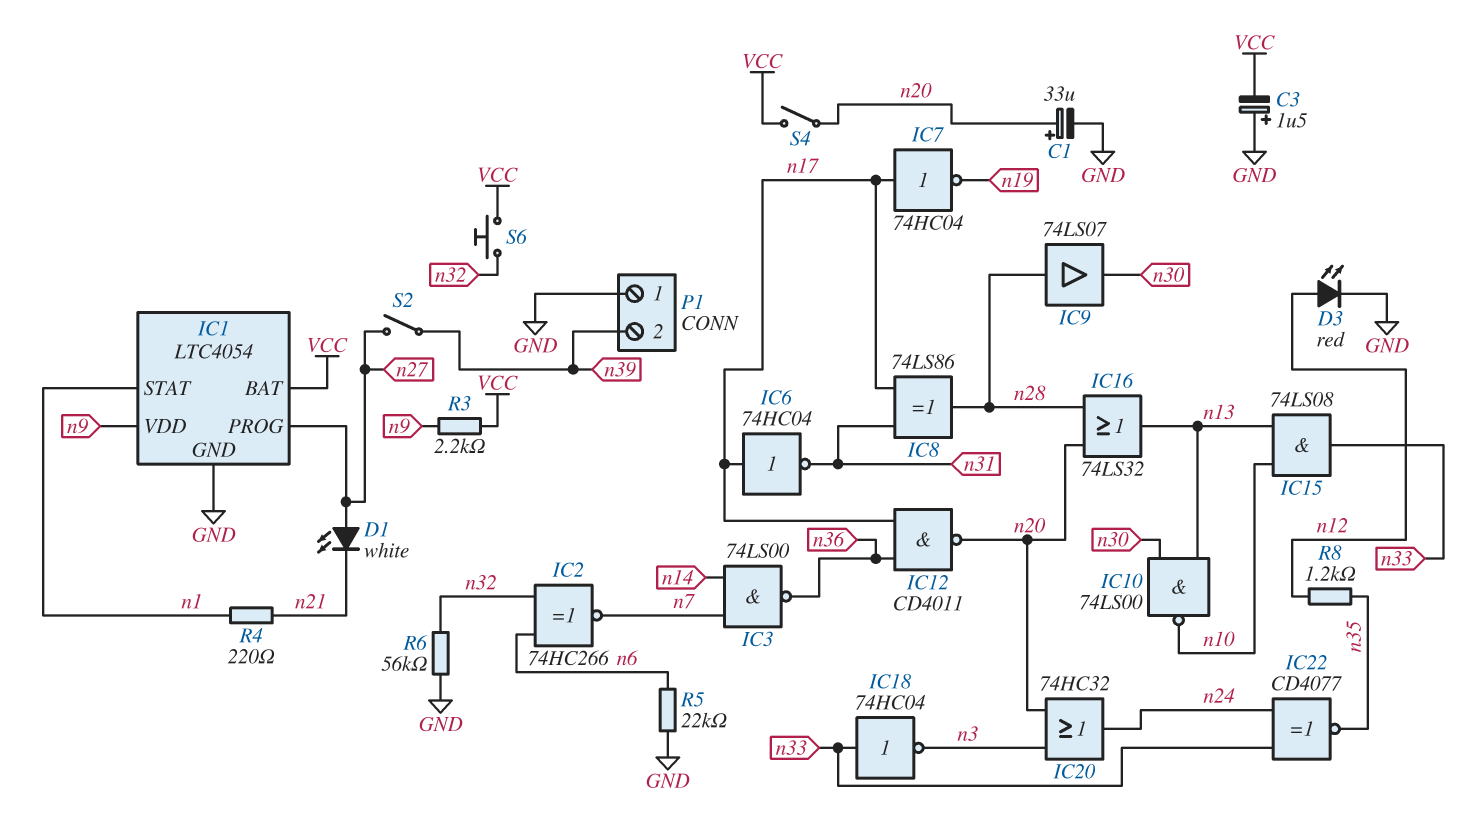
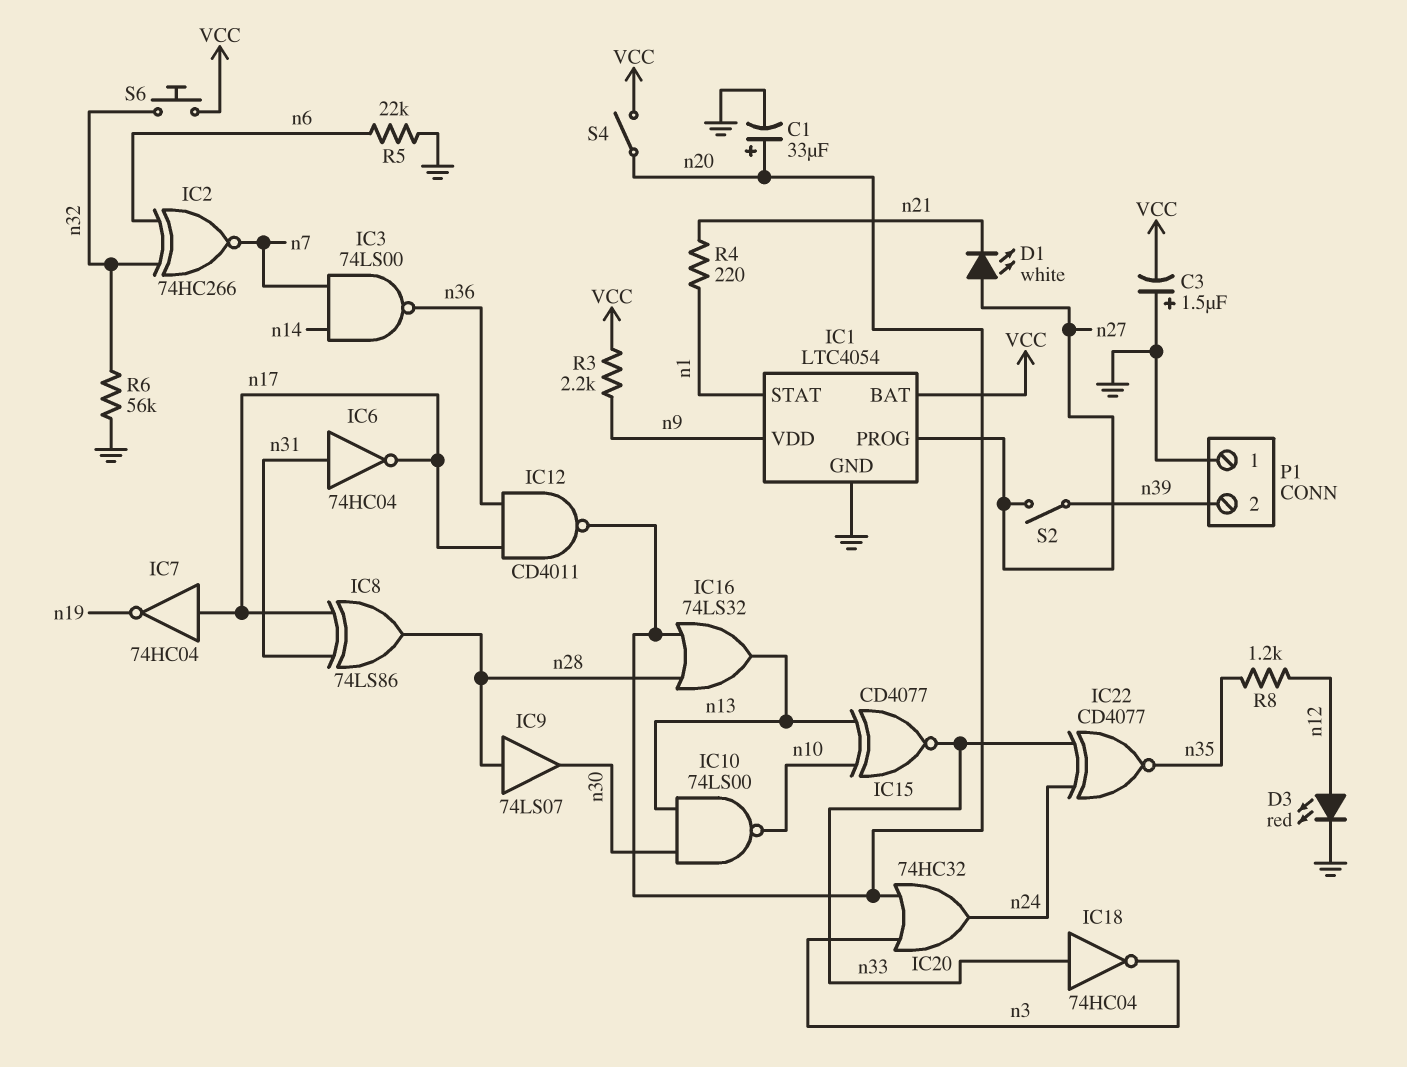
IC6: NOT 74HC04 (in n17, out n31) -> NOT 74HC04 (in n31, out n17)
IC15: AND 74LS08 (in n10, in n13, out n33) -> XNOR CD4077 (in n10, in n13, out n33)

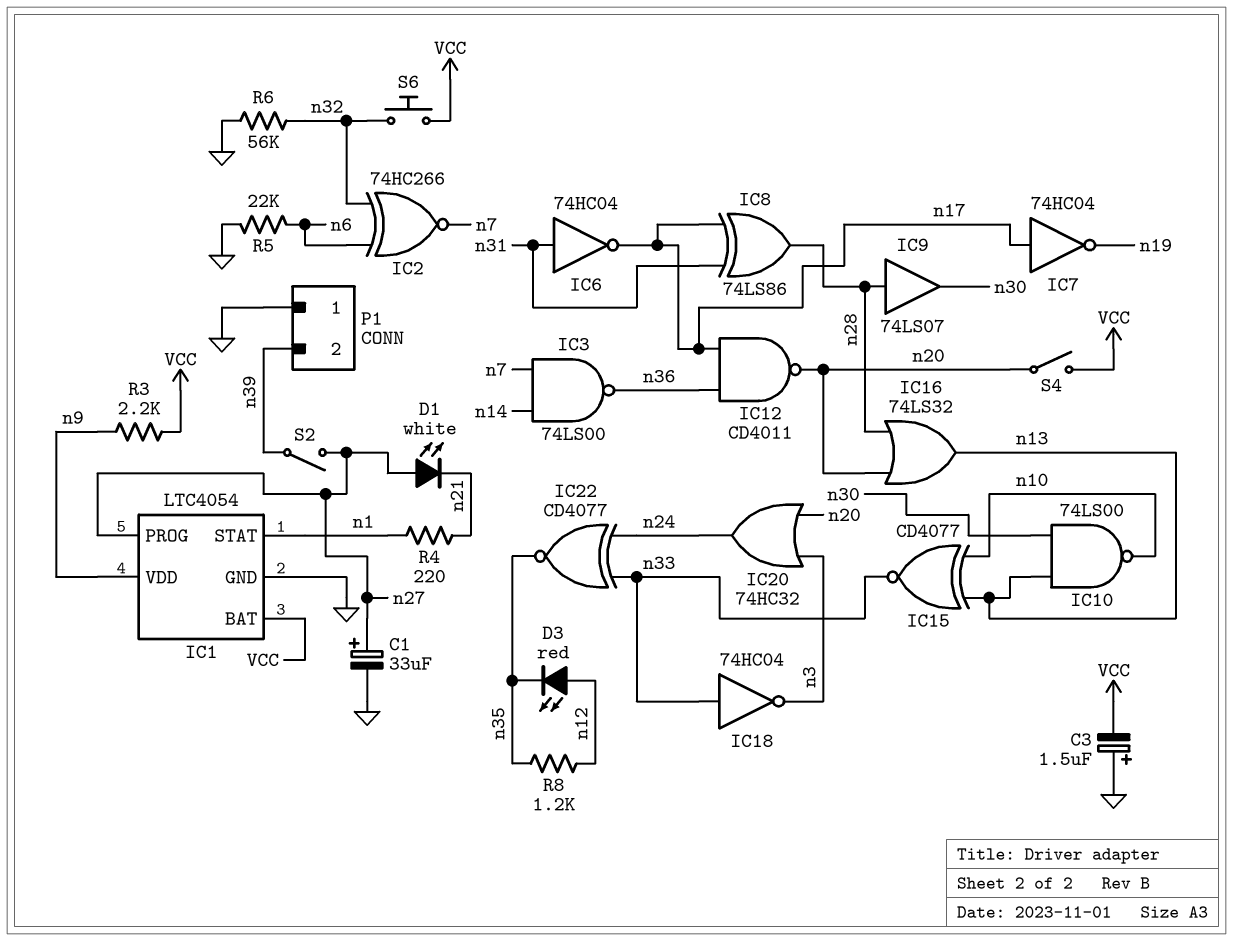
C1: 33uF (plus n20, minus GND) -> 33uF (plus n27, minus GND)
D3: LED red (A n12, K GND) -> LED red (A n12, K n35)

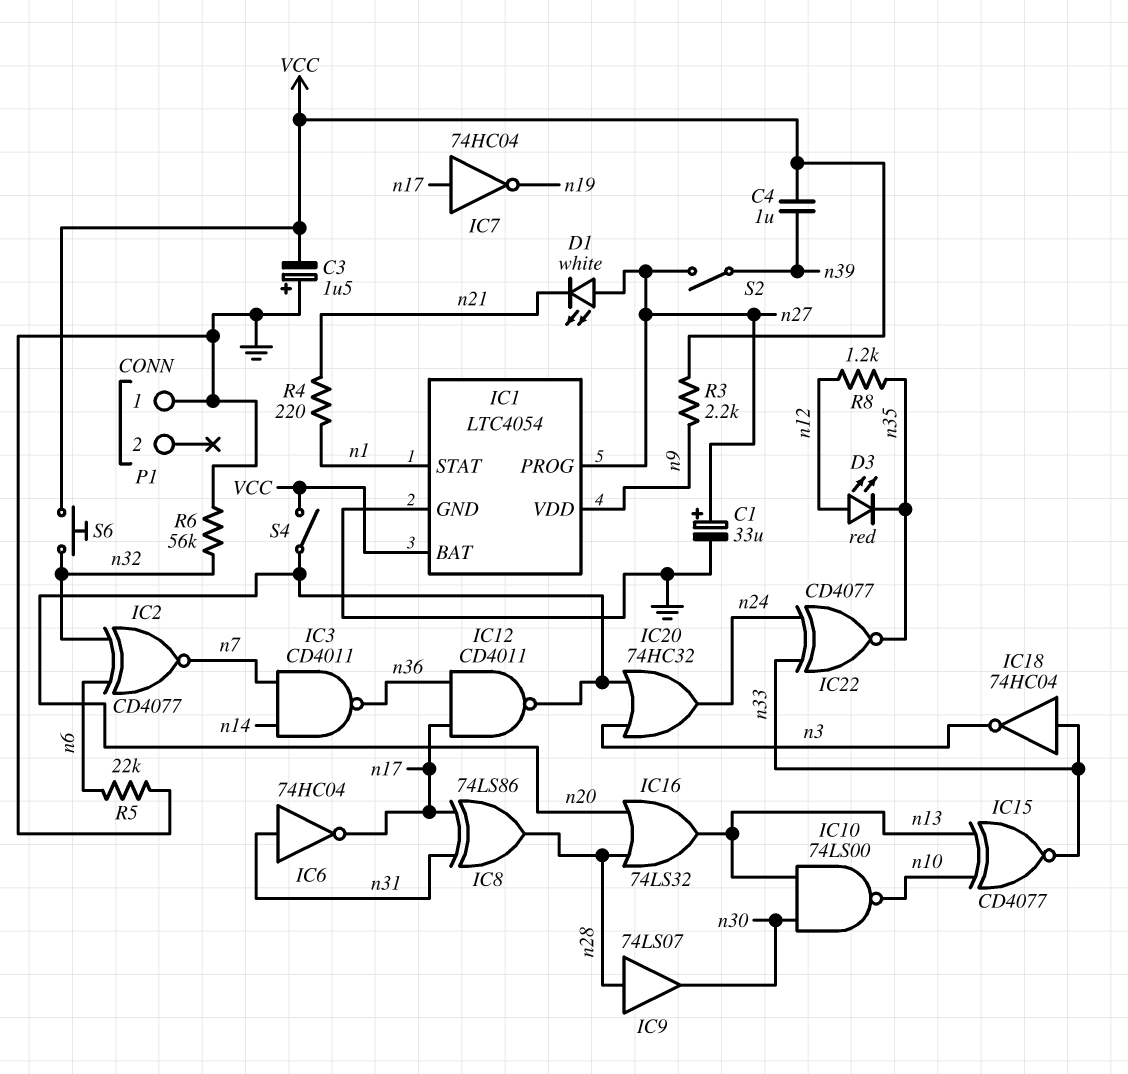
C4: none -> 1uF (VCC, n39)
IC2: XNOR 74HC266 (in n6, in n32, out n7) -> XNOR CD4077 (in n6, in n32, out n7)
IC3: NAND 74LS00 (in n7, in n14, out n36) -> NAND CD4011 (in n7, in n14, out n36)
P1 pin 2: n39 -> none

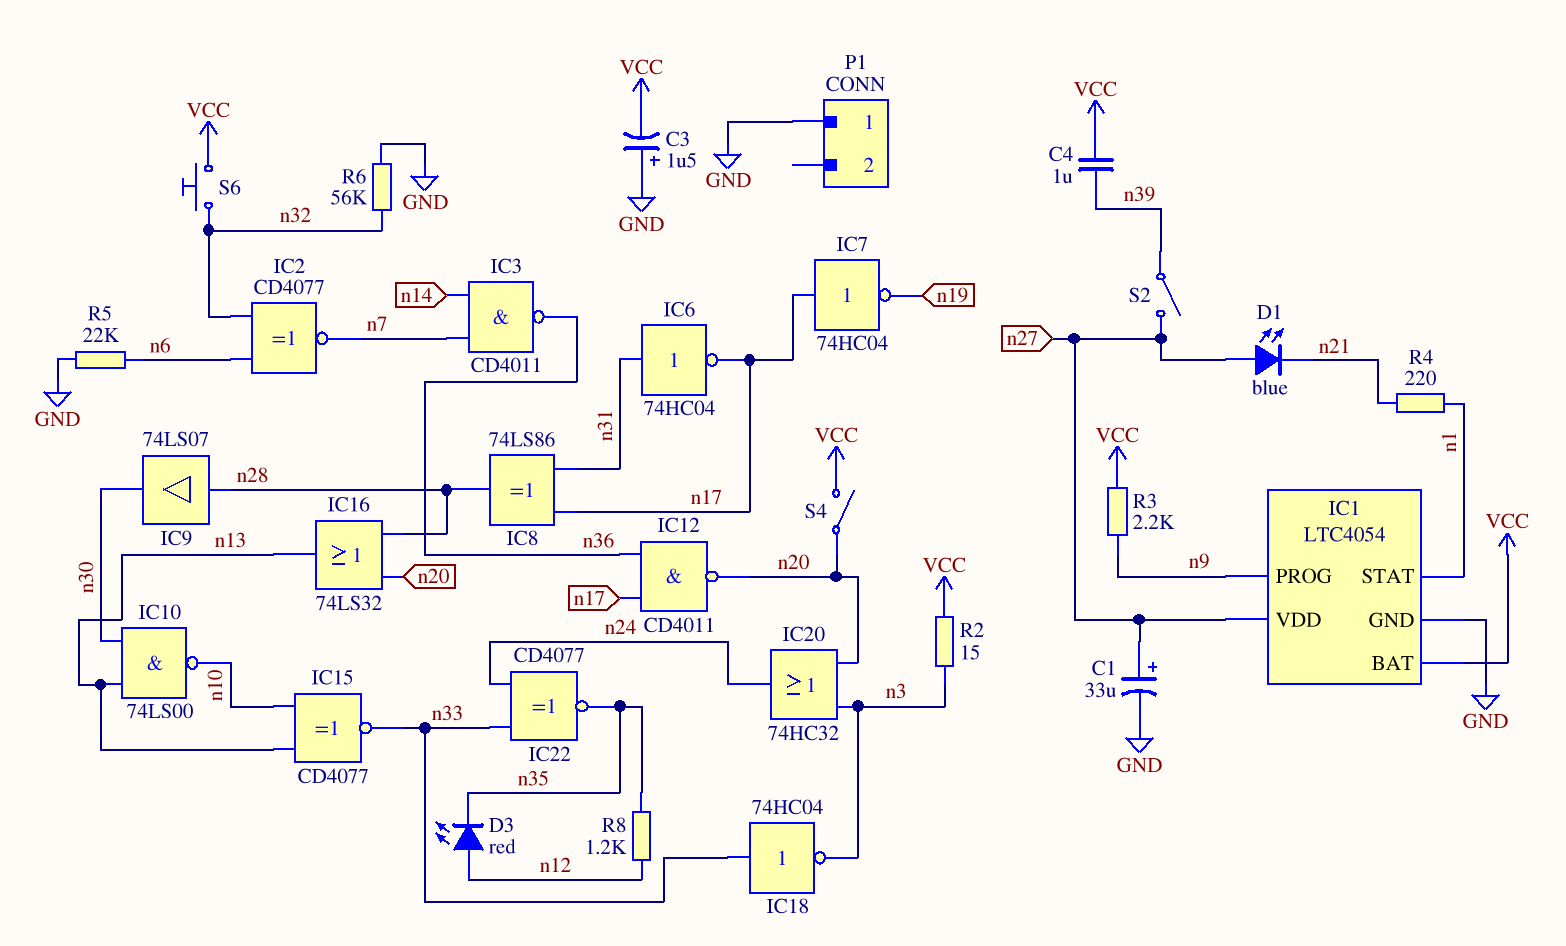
D1: LED white (A n27, K n21) -> LED blue (A n27, K n21)
IC1 pin PROG: n27 -> n9
IC1 pin VDD: n9 -> n27
R2: none -> 15 (VCC, n3)

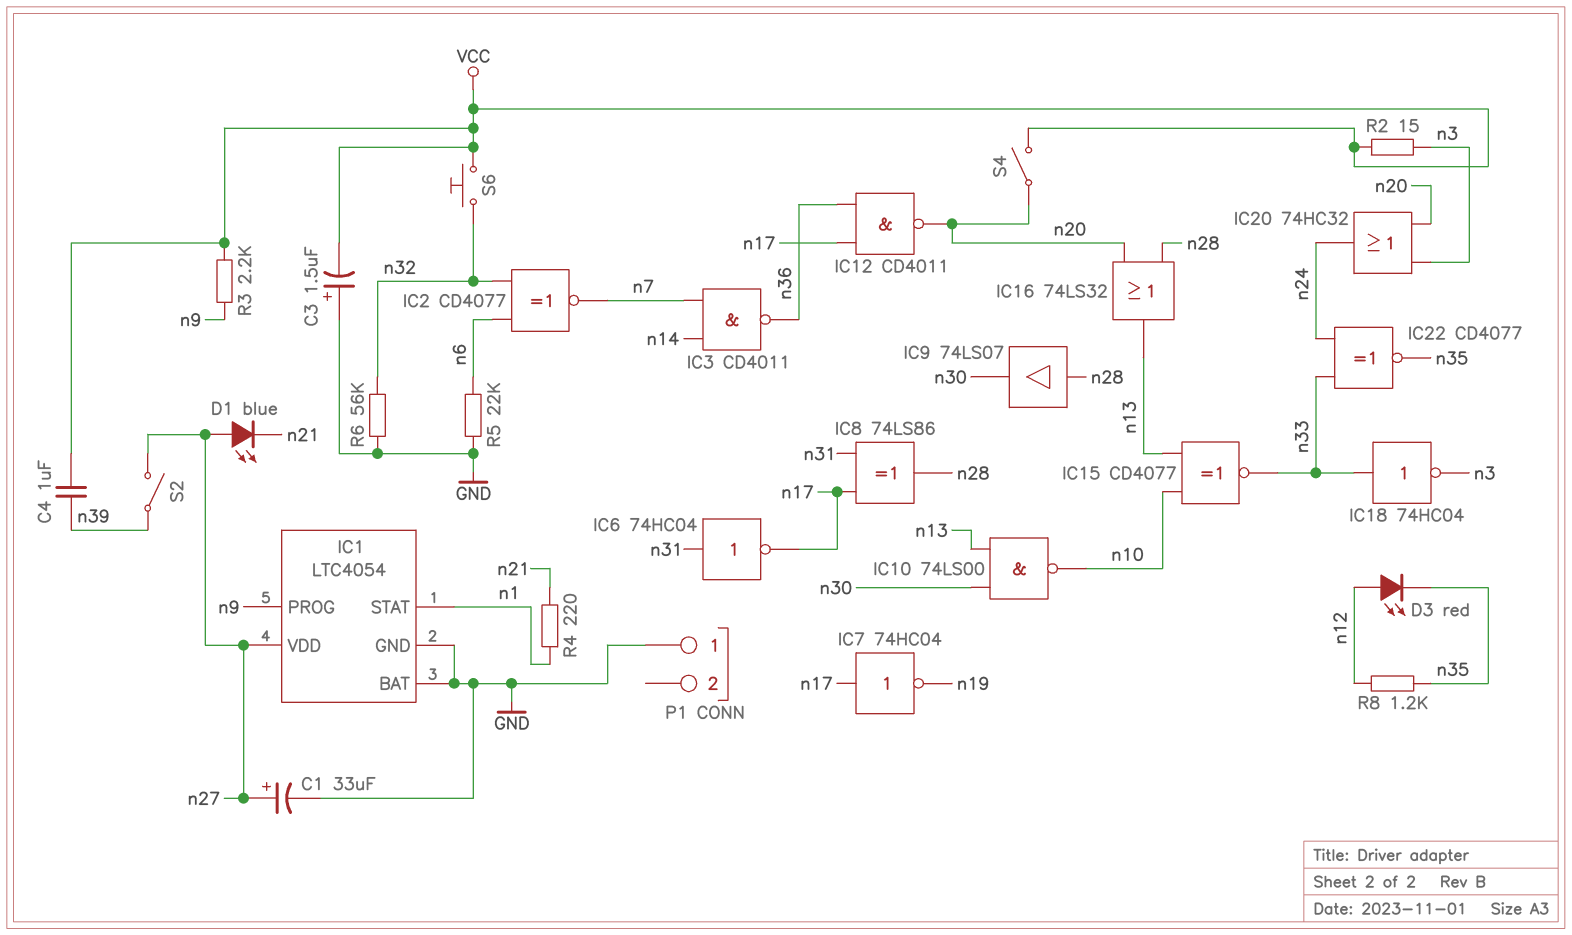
IC1 pin BAT: VCC -> GND

